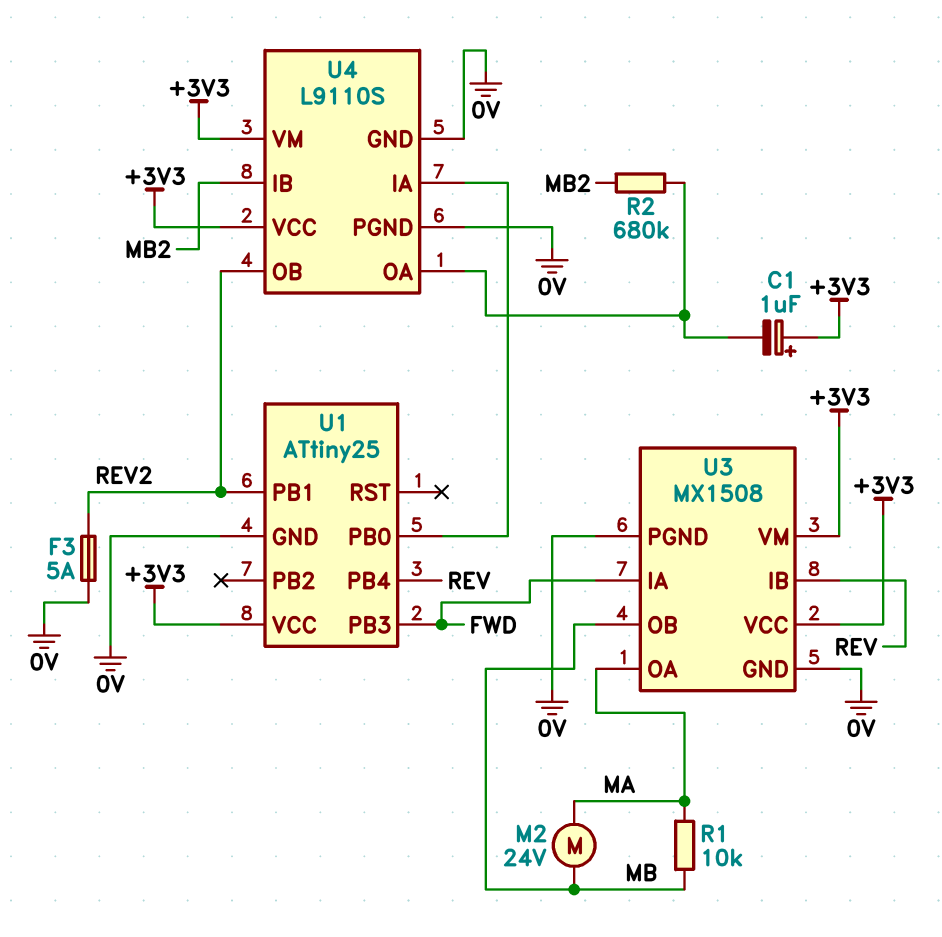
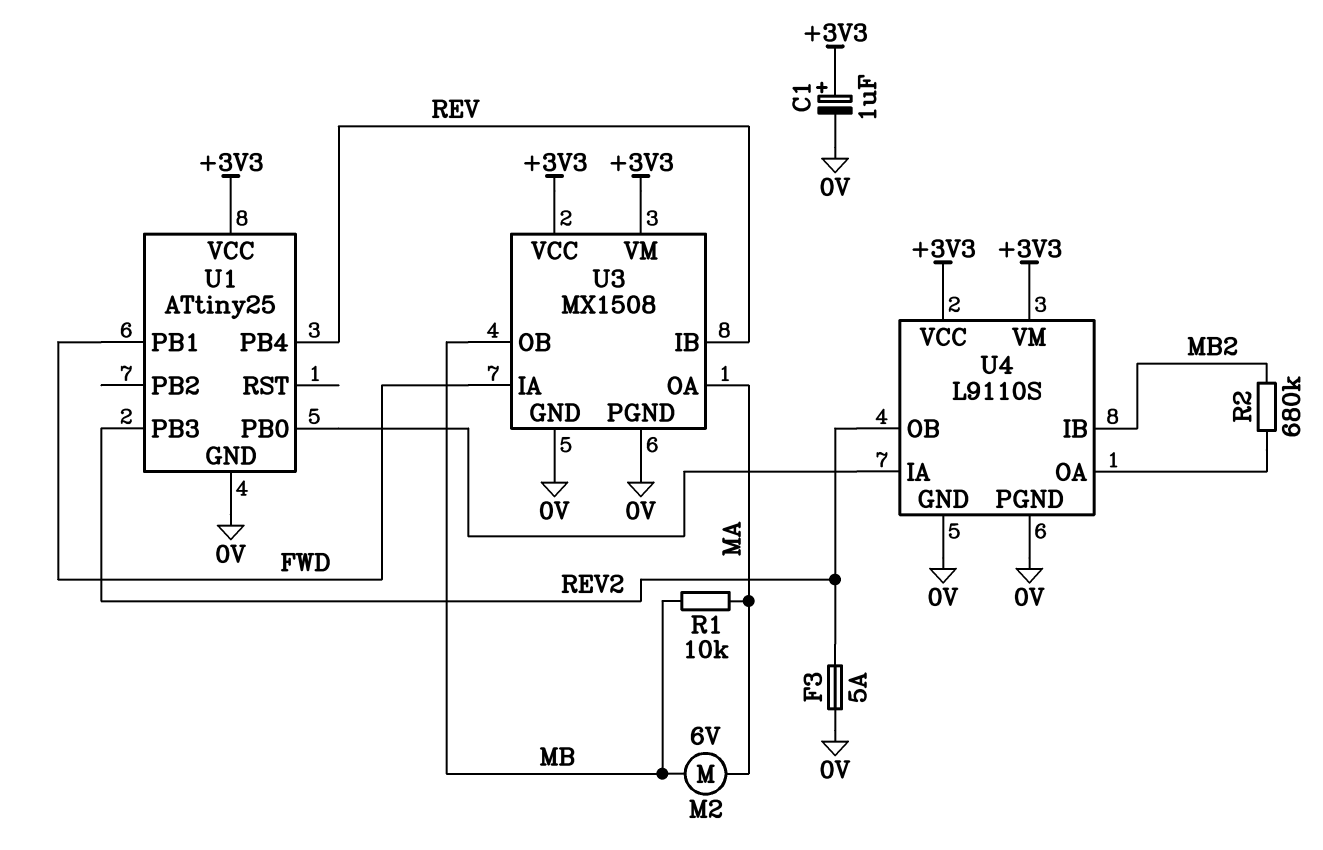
C1: 1uF (plus +3V3, minus U4/OA) -> 1uF (plus +3V3, minus 0V)
M2: motor 24V (MA, MB) -> motor 6V (MA, MB)
U1 pin PB1: REV2 -> FWD
U1 pin PB3: FWD -> REV2

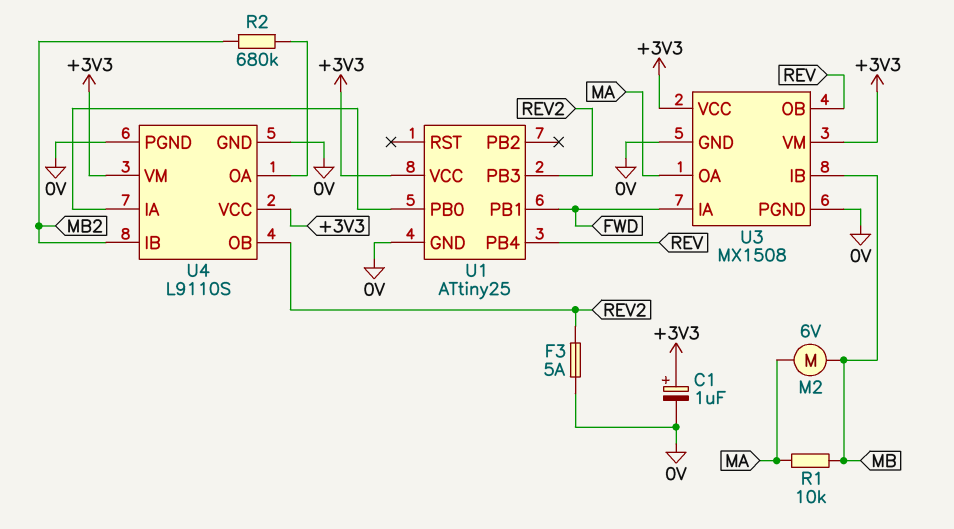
U3 pin IB: REV -> MB
U3 pin OB: MB -> REV

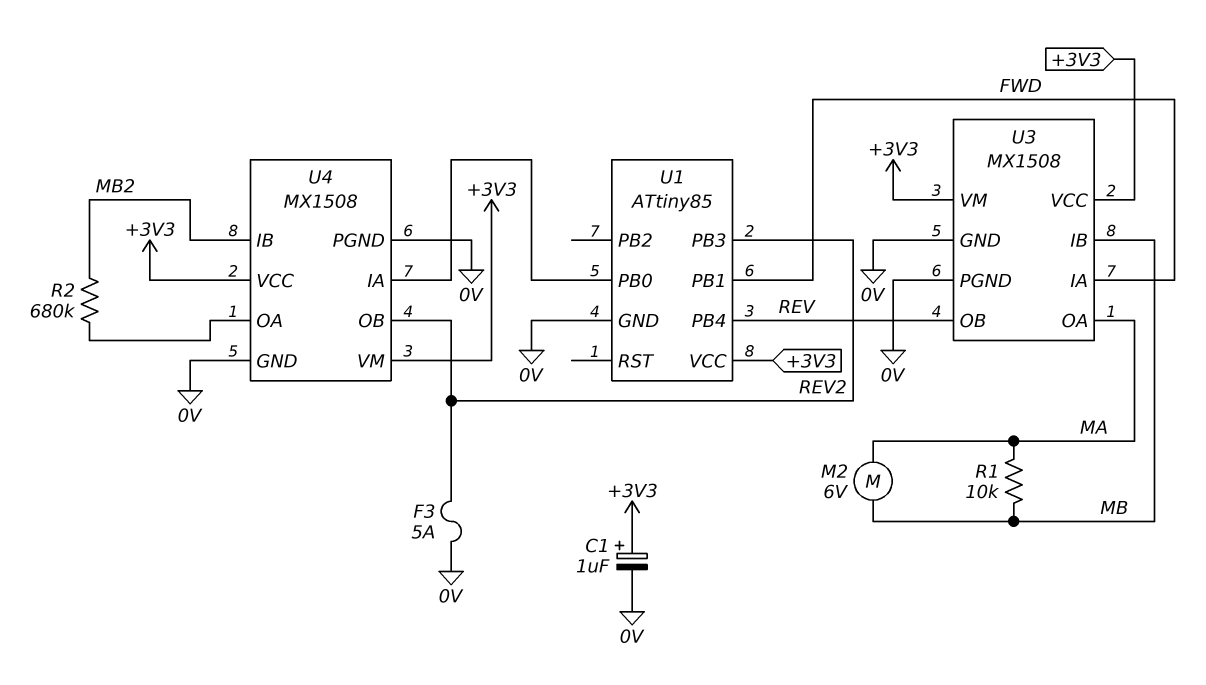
U1: ATtiny25 -> ATtiny85
U4: L9110S -> MX1508

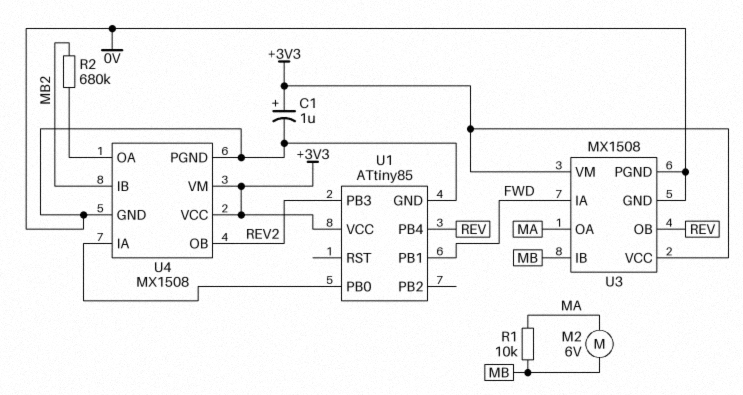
F3: 5A (0V, REV2) -> none

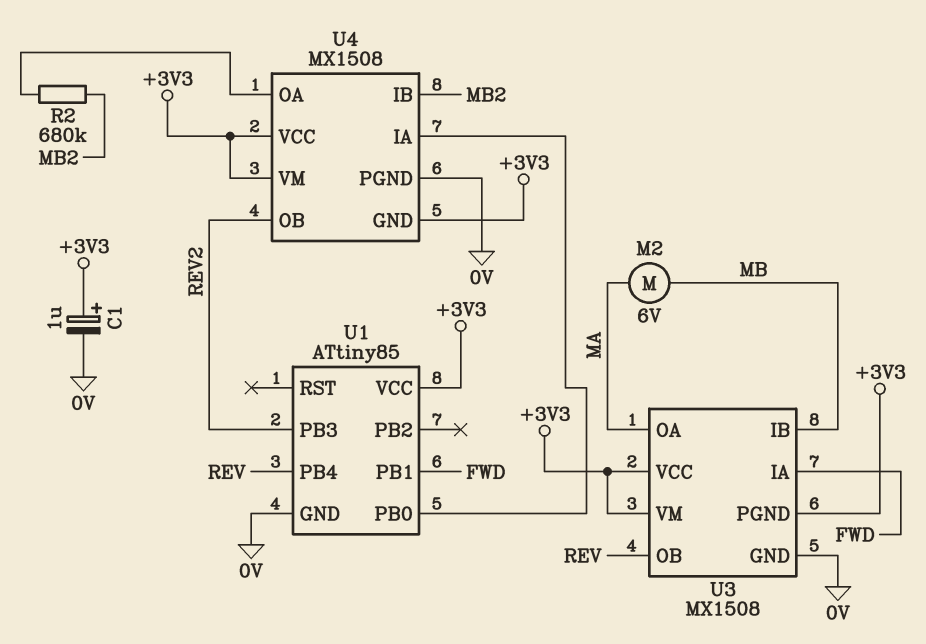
R1: 10k (MA, MB) -> none
U3 pin PGND: 0V -> +3V3
U4 pin GND: 0V -> +3V3

